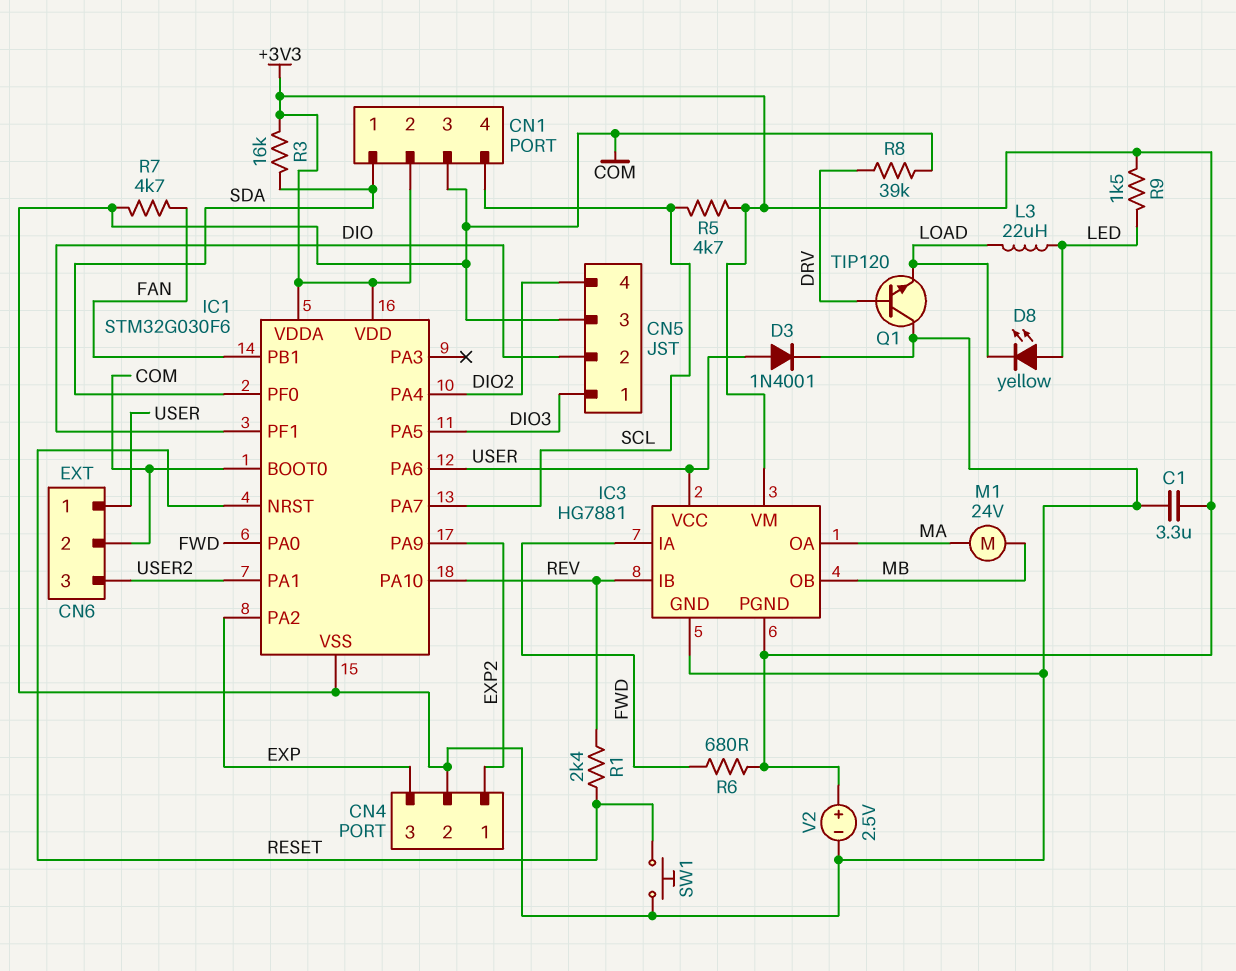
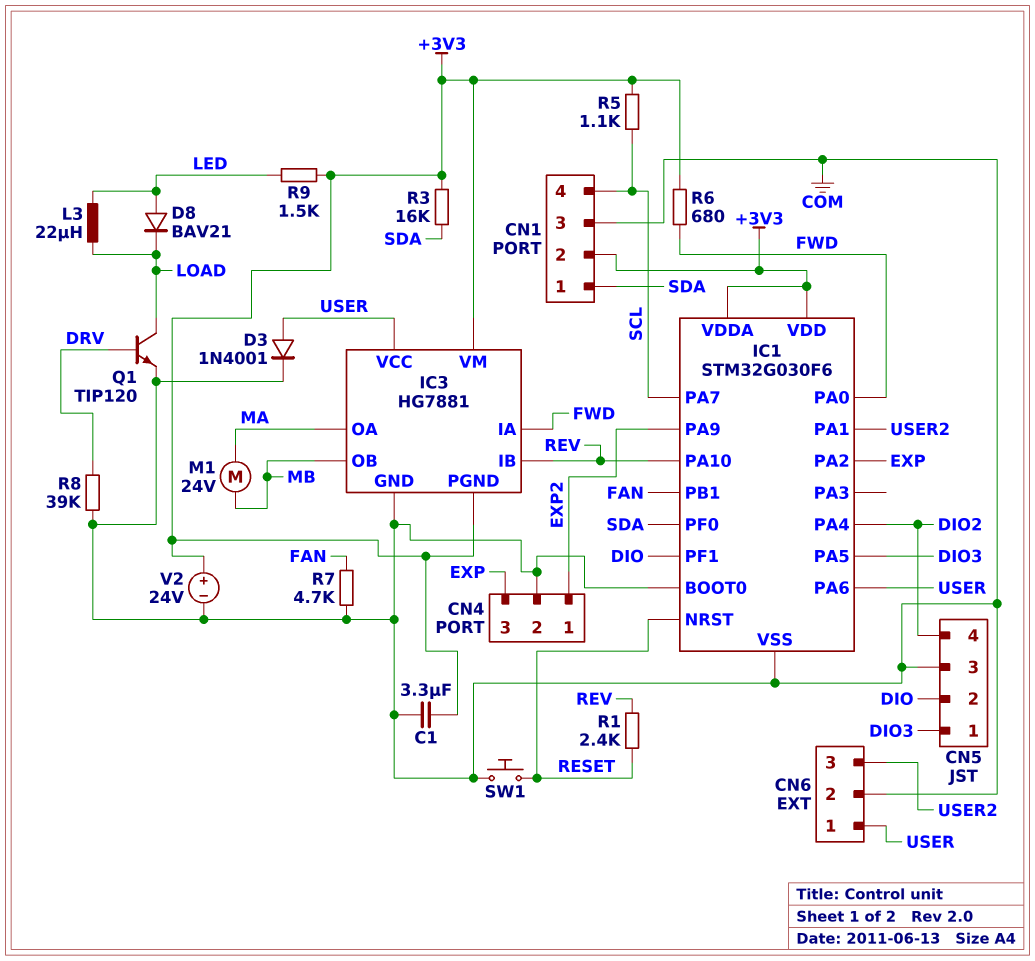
D8: LED yellow (A LED, K LOAD) -> diode BAV21 (A LED, K LOAD)
Q1: NPN TIP120 (B DRV, C COM, E LOAD) -> NPN TIP120 (B DRV, C LOAD, E COM)
R5: 4.7k (+3V3, SCL) -> 1.1k (+3V3, SCL)
V2: 2.5V (plus +3V3, minus COM) -> 24V (plus +3V3, minus COM)

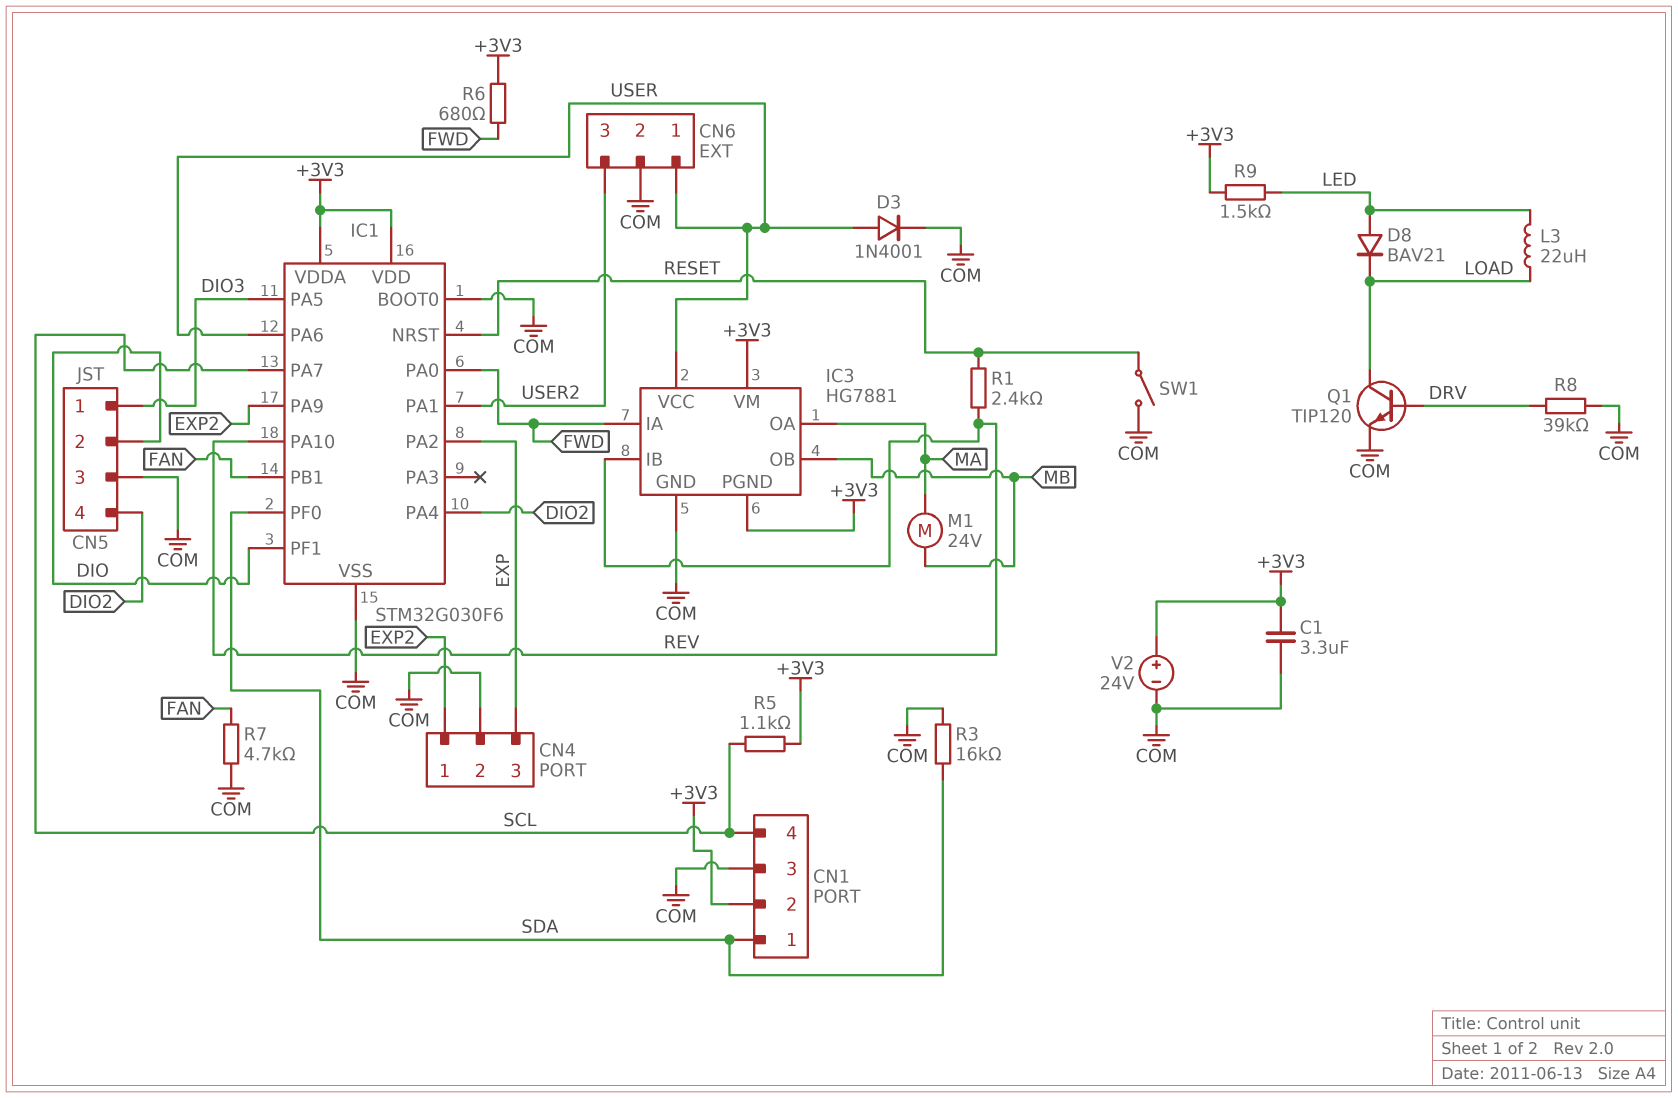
R3: 16k (+3V3, SDA) -> 16k (COM, SDA)
SW1: button (COM, RESET) -> switch (COM, RESET)

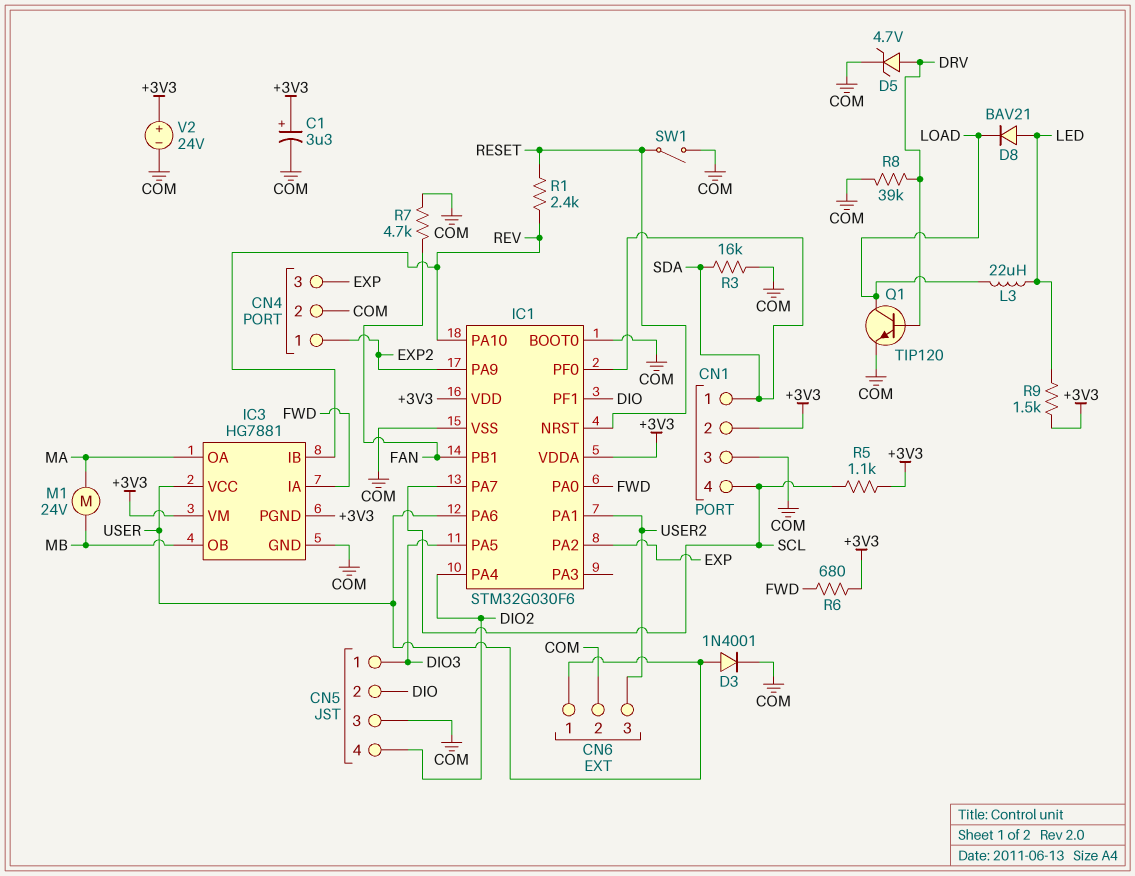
C1: 3.3uF (+3V3, COM) -> 3.3uF (plus +3V3, minus COM)
D5: none -> zener 4.7V (A DRV, K COM)

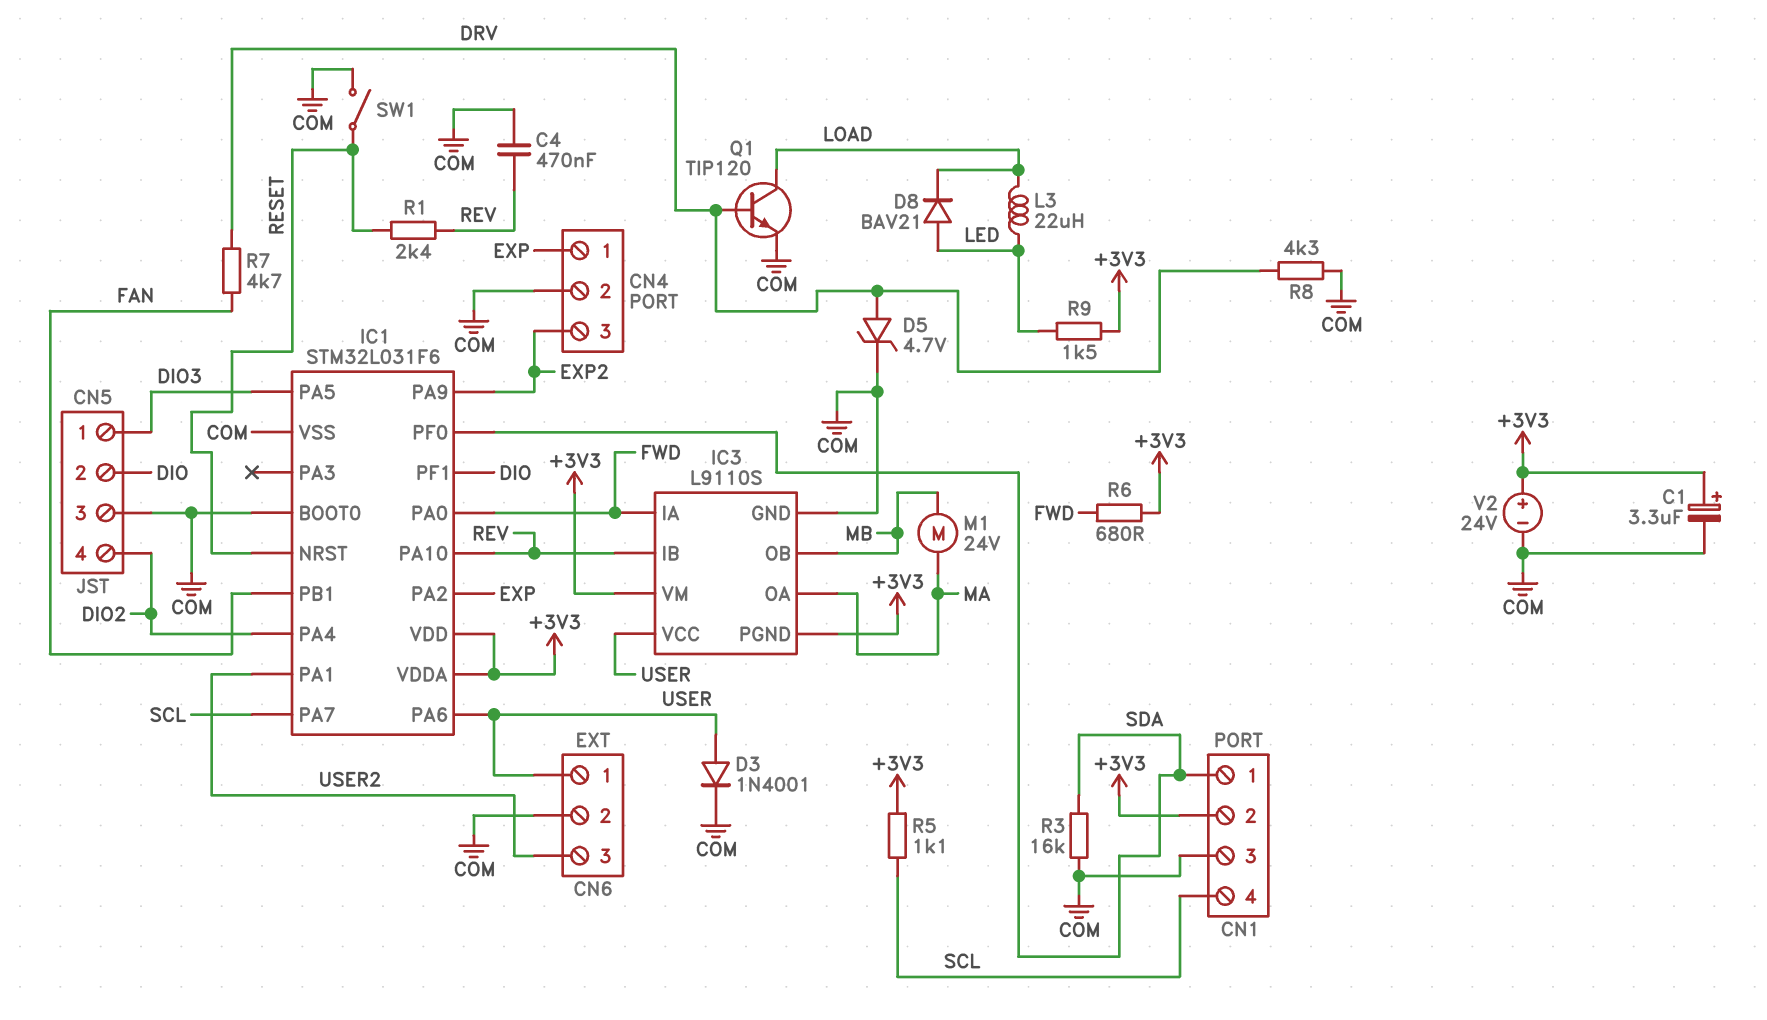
C4: none -> 470nF (COM, REV)
CN4 pin 1: EXP2 -> EXP
CN4 pin 3: EXP -> EXP2
IC1: STM32G030F6 -> STM32L031F6
IC3: HG7881 -> L9110S
R7: 4.7k (COM, FAN) -> 4.7k (DRV, FAN)
R8: 39k (COM, DRV) -> 4.3k (COM, DRV)

